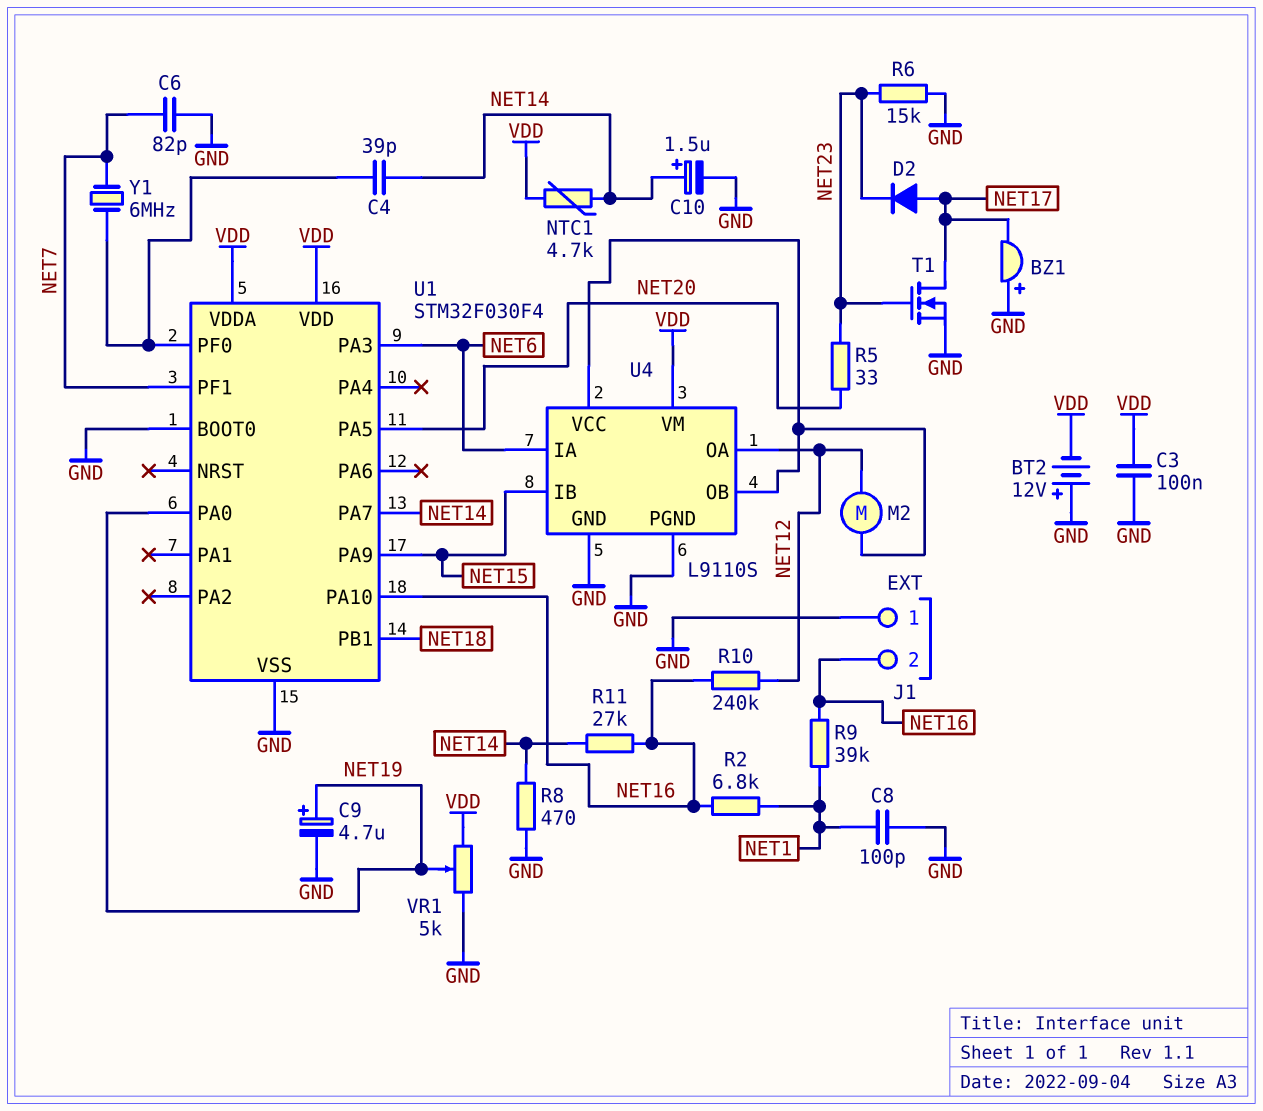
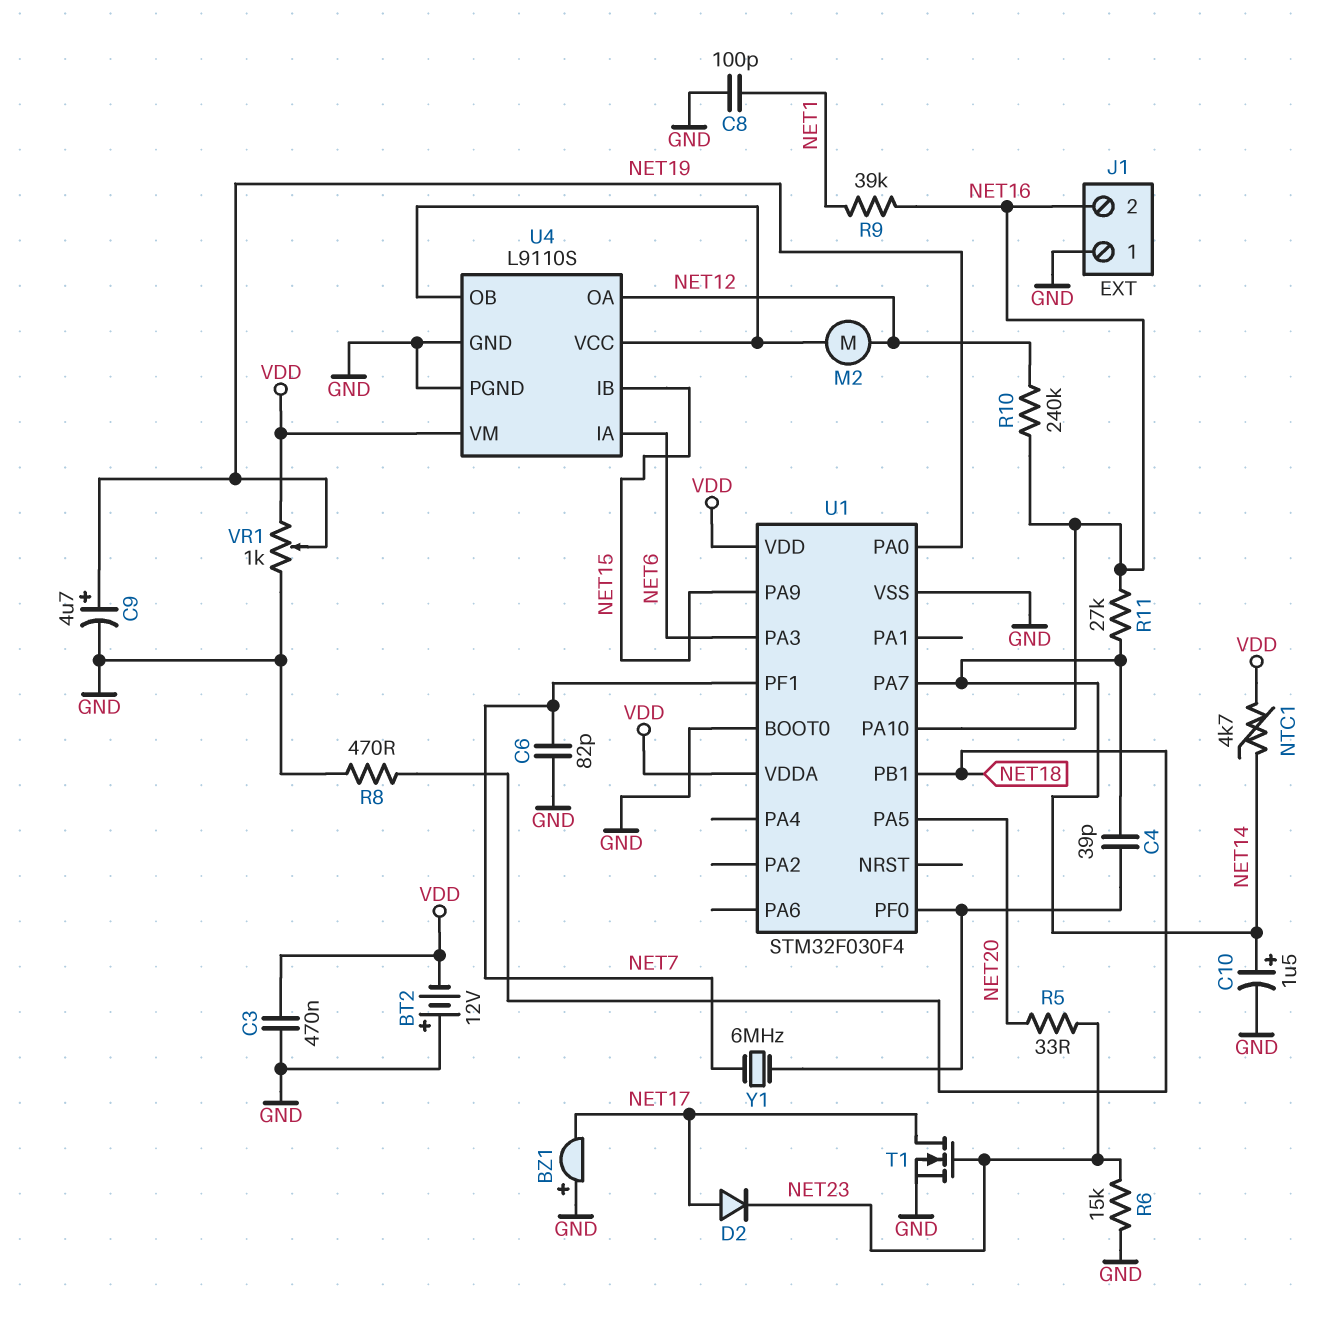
C3: 100nF (GND, VDD) -> 470nF (GND, VDD)
R2: 6.8k (NET1, NET16) -> none
R8: 470 (GND, NET14) -> 470 (GND, NET18)
VR1: 5k (GND, VDD, wiper NET19) -> 1k (GND, VDD, wiper NET19)

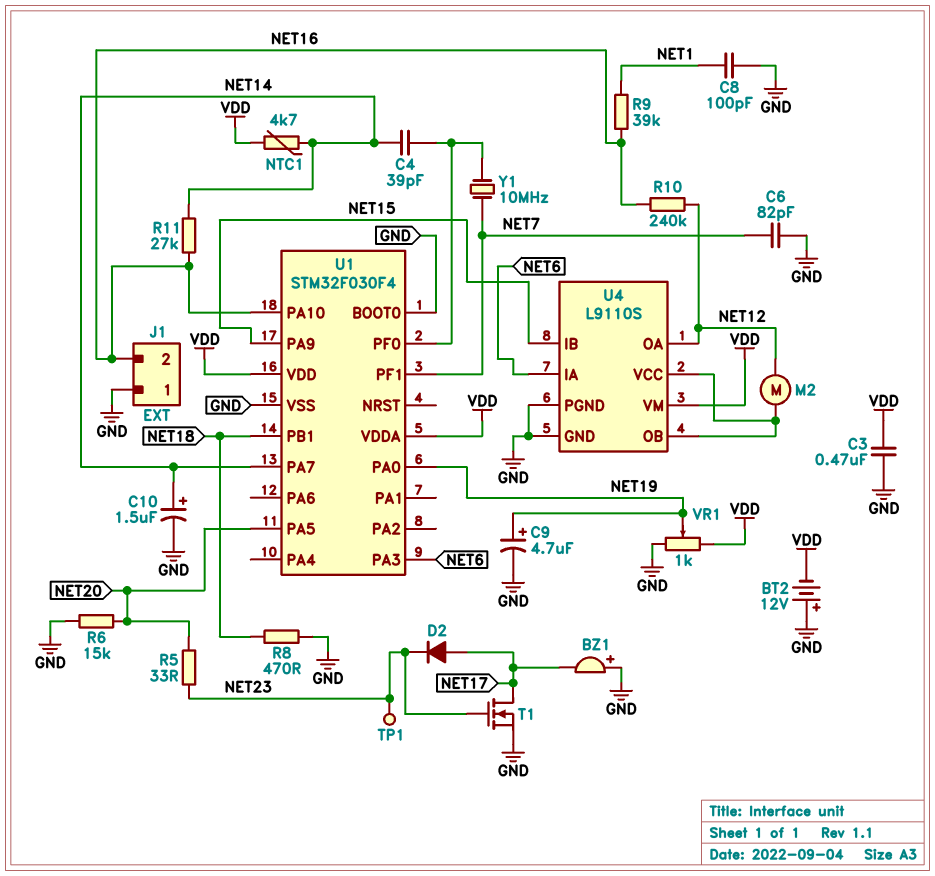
R6: 15k (GND, NET23) -> 15k (GND, NET20)
TP1: none -> test point (NET23)
Y1: 6MHz (NET7, U1/PF0) -> 10MHz (NET7, U1/PF0)

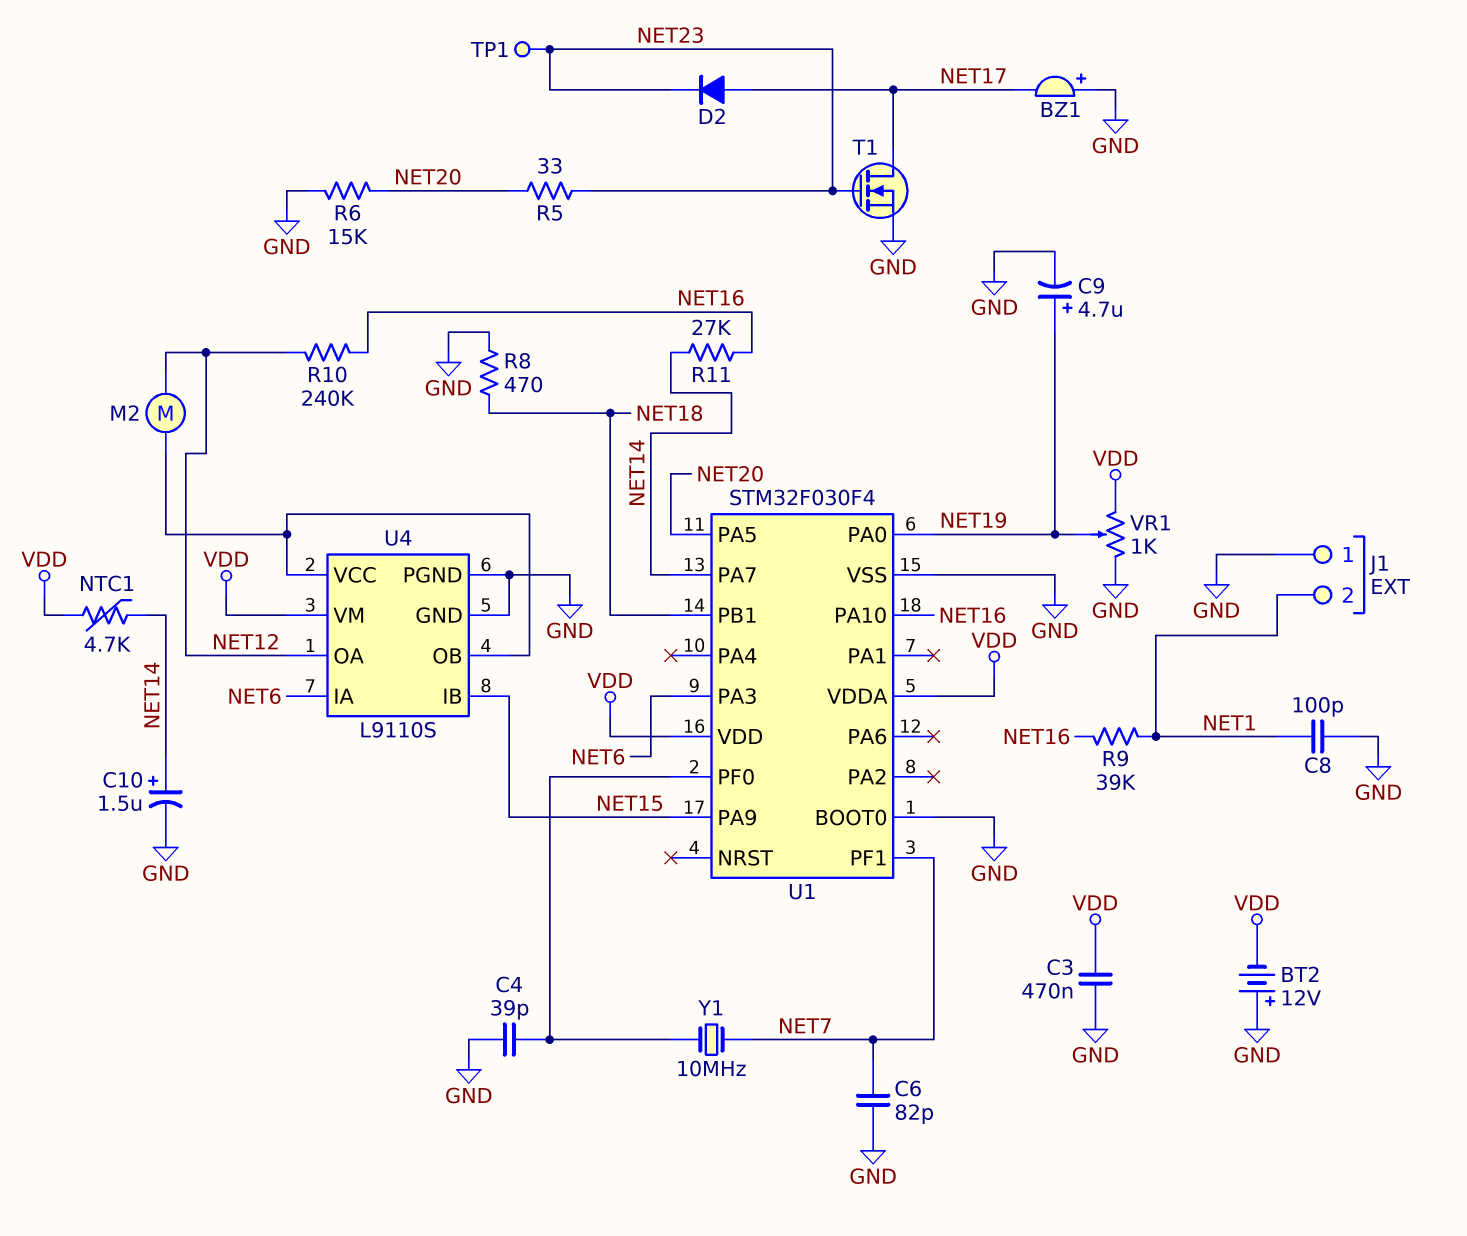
C4: 39pF (NET14, U1/PF0) -> 39pF (GND, U1/PF0)
J1 pin 2: NET16 -> NET1

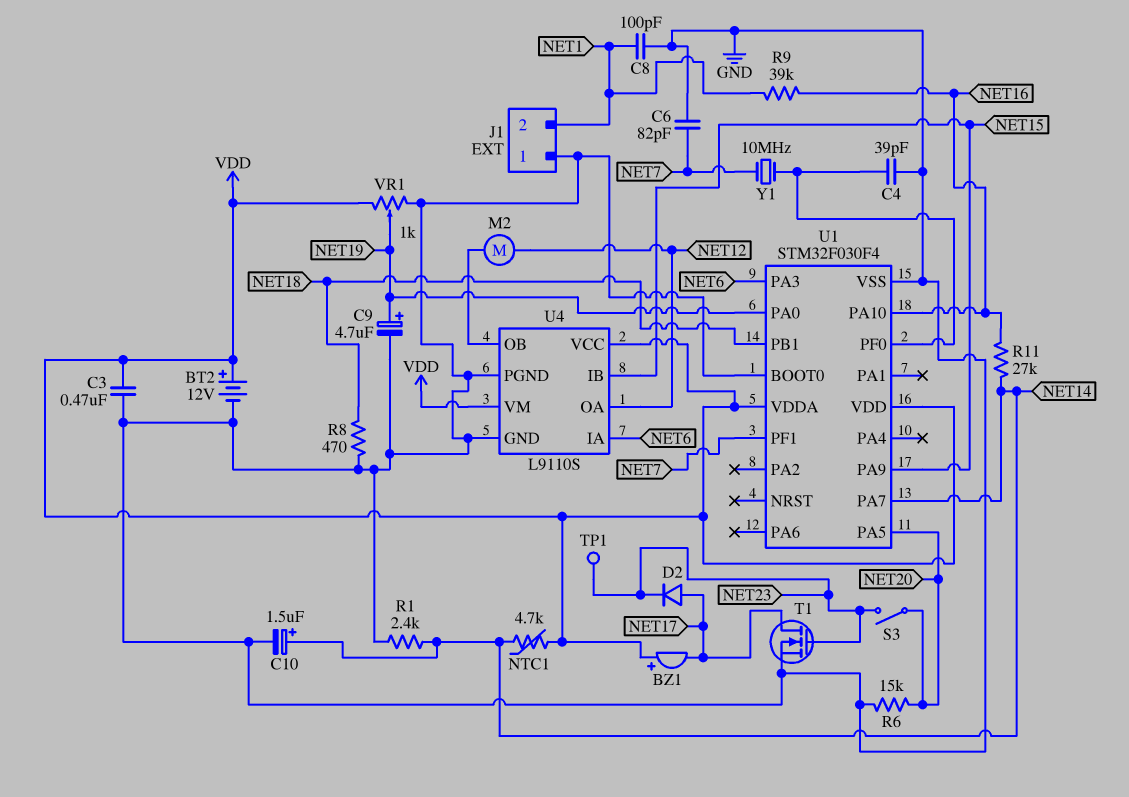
BT2: 12V (plus GND, minus VDD) -> 12V (plus VDD, minus GND)
BZ1: buzzer (plus GND, minus NET17) -> buzzer (plus VDD, minus NET17)
R1: none -> 2.4k (GND, NET14)
R5: 33 (NET20, NET23) -> none
R10: 240k (NET12, NET16) -> none
S3: none -> switch (NET20, NET23)
U4 pin VCC: U4/OB -> VDD

